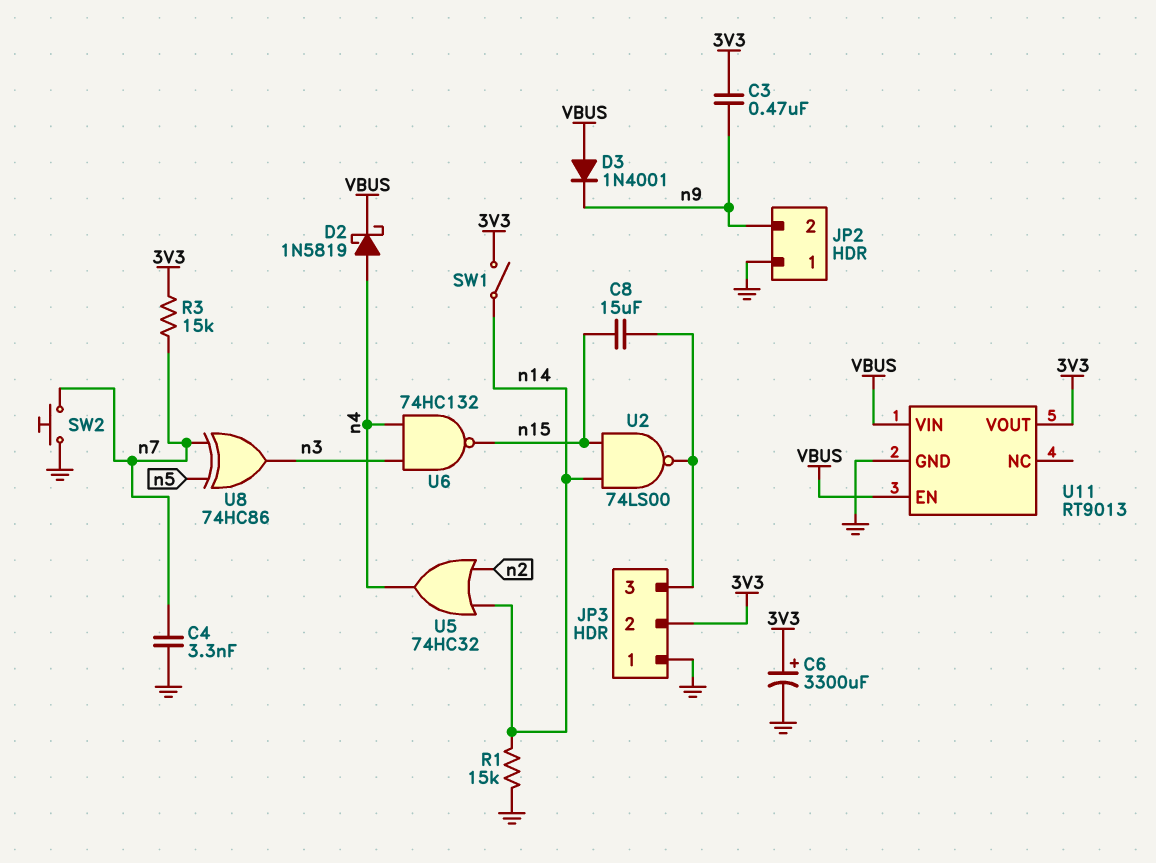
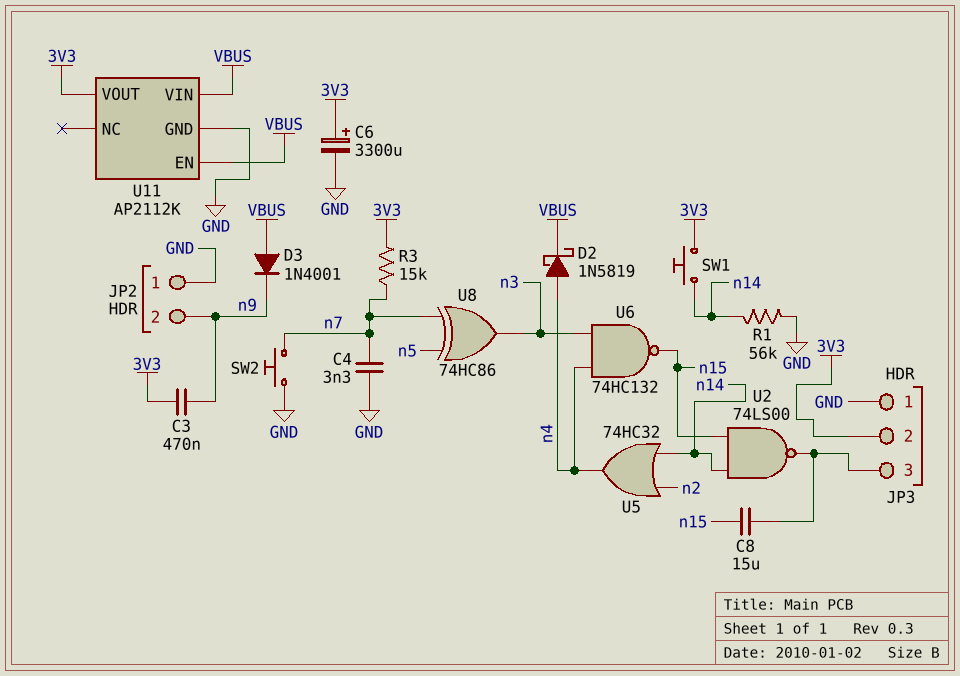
R1: 15k (GND, n14) -> 56k (GND, n14)
SW1: switch (3V3, n14) -> button (3V3, n14)
U11: RT9013 -> AP2112K

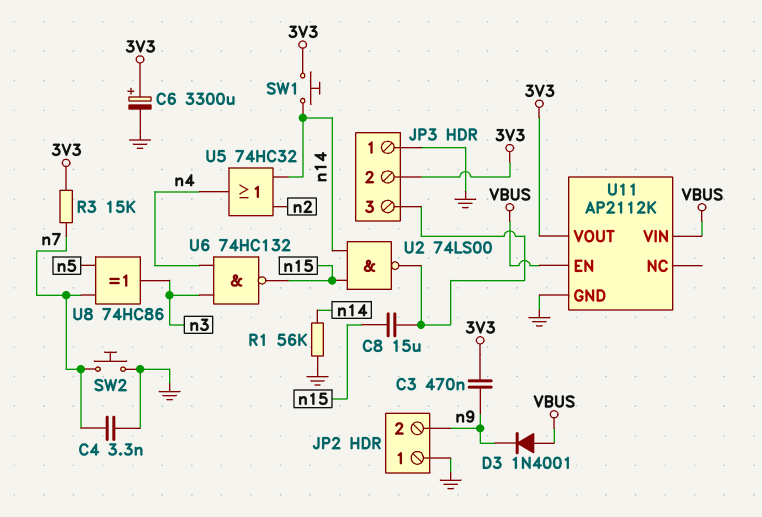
D2: schottky 1N5819 (A n4, K VBUS) -> none

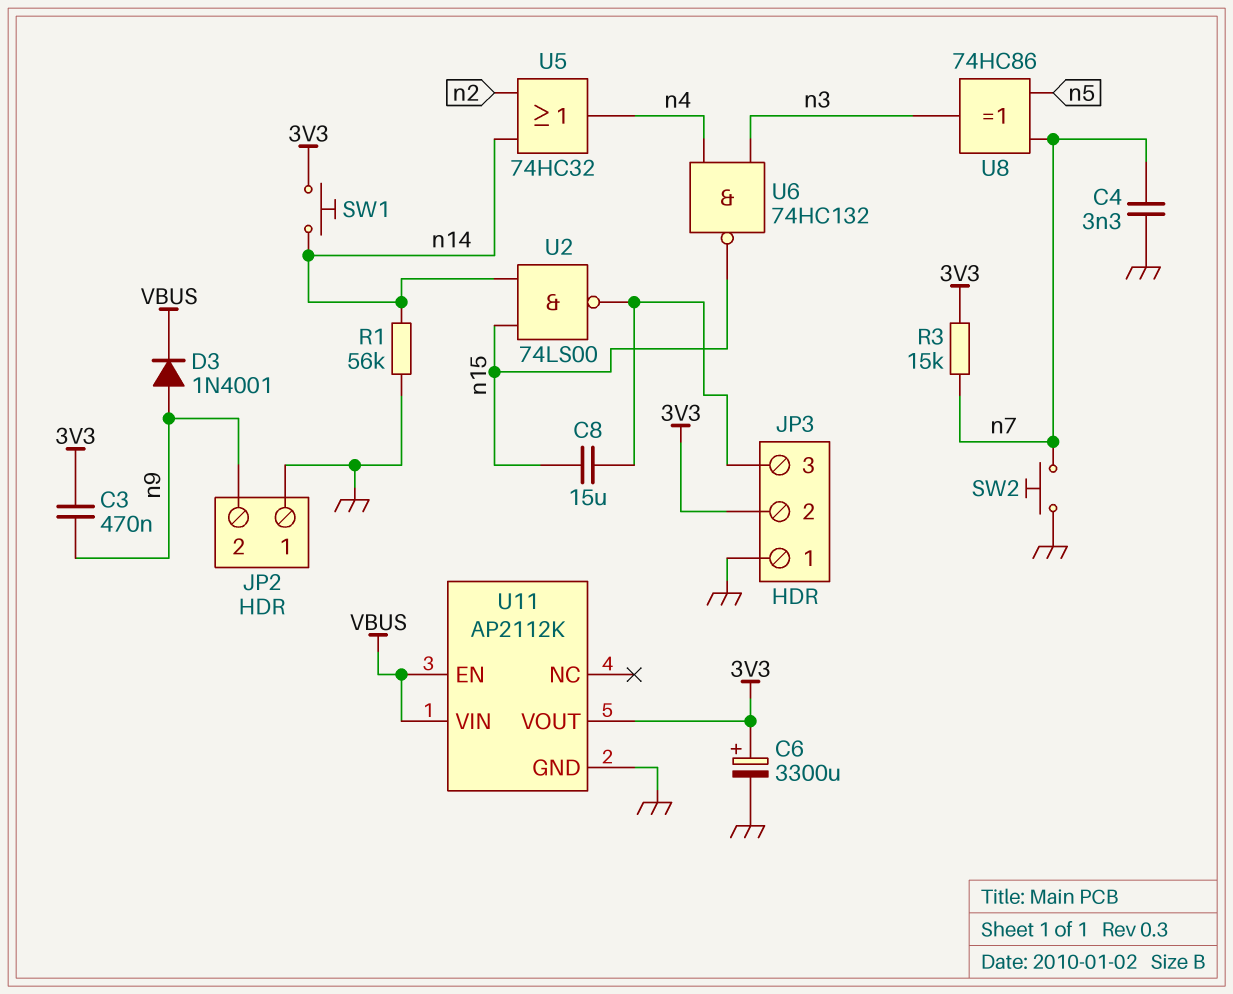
D3: diode 1N4001 (A VBUS, K n9) -> diode 1N4001 (A n9, K VBUS)

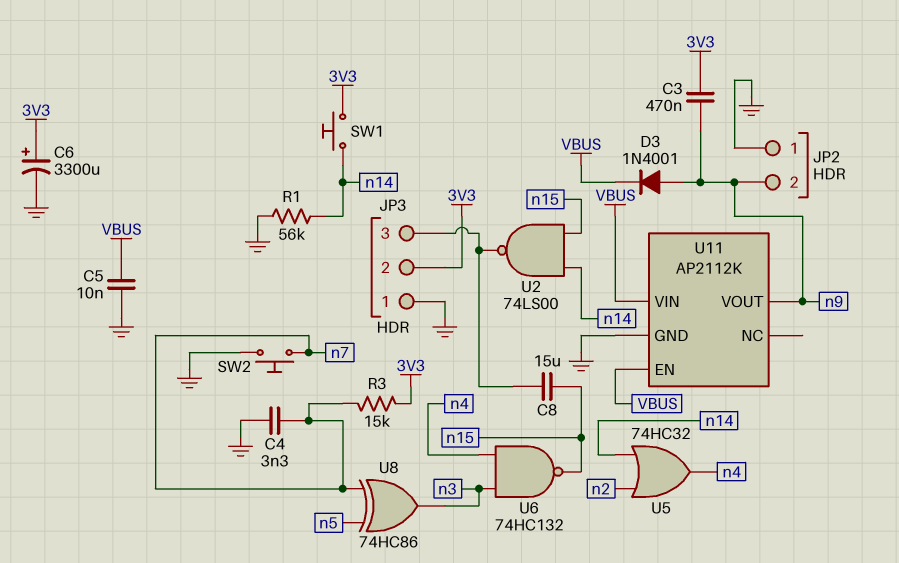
C5: none -> 10nF (GND, VBUS)
U11 pin VOUT: 3V3 -> n9

